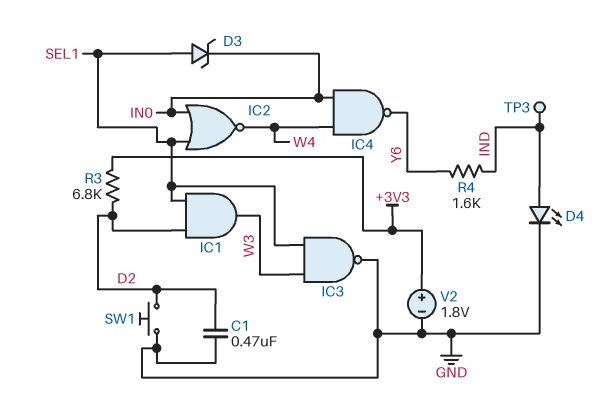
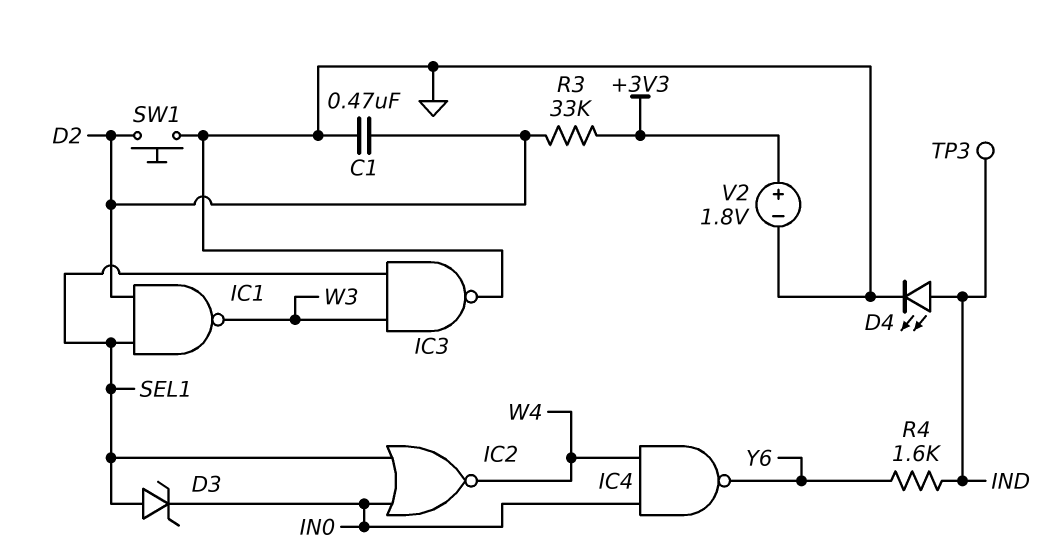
IC1: AND (in D2, in SEL1, out W3) -> NAND (in D2, in SEL1, out W3)
R3: 6.8k (+3V3, D2) -> 33k (+3V3, D2)

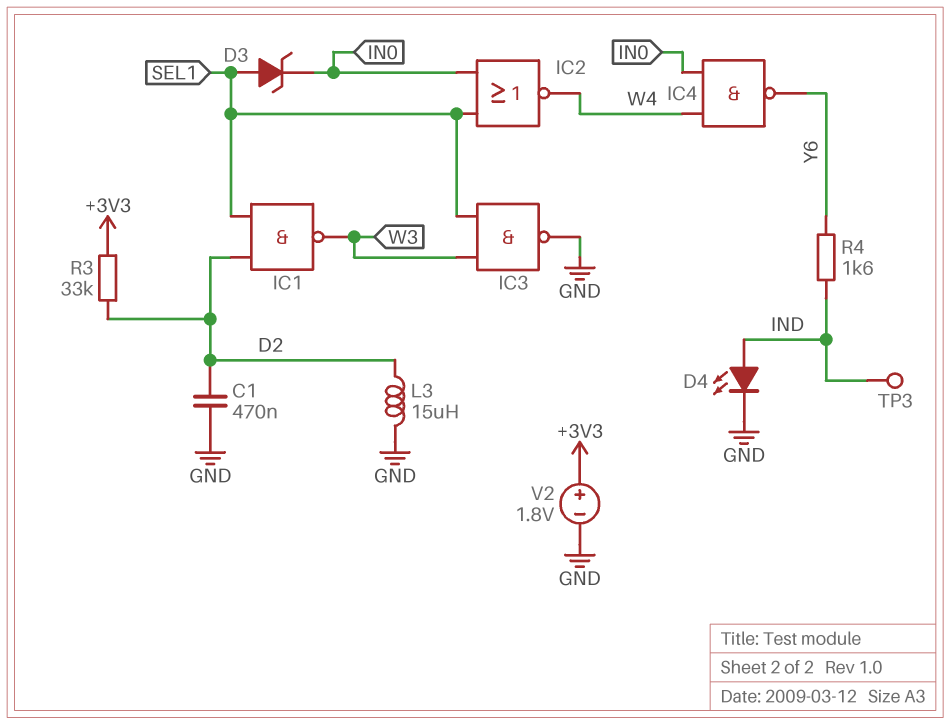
L3: none -> 15uH (D2, GND)
SW1: button (D2, GND) -> none

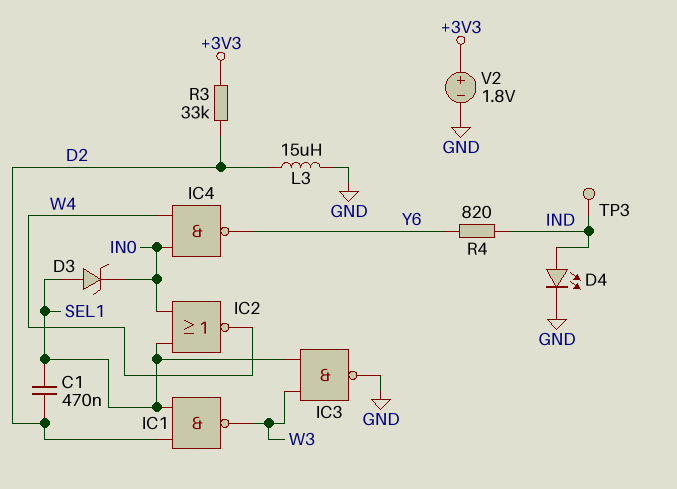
C1: 470nF (D2, GND) -> 470nF (D2, SEL1)
R4: 1.6k (IND, Y6) -> 820 (IND, Y6)

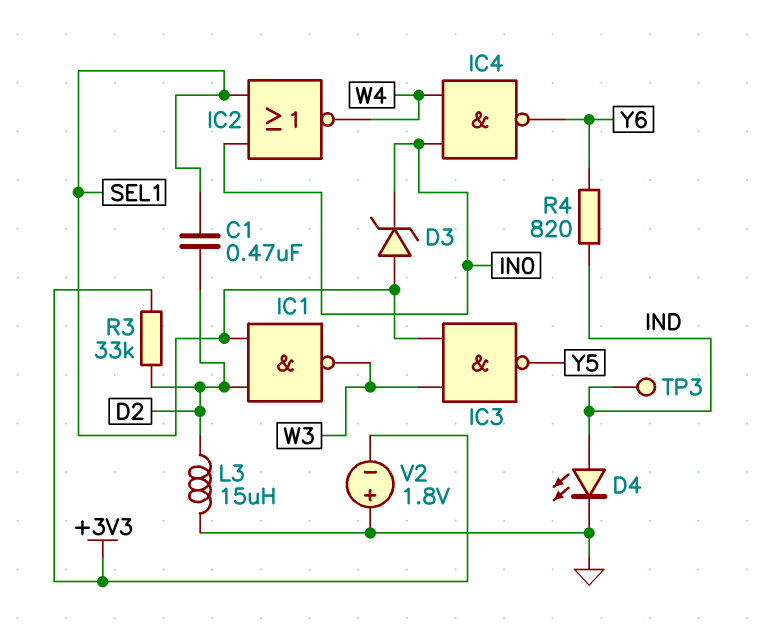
IC3: NAND (in SEL1, in W3, out GND) -> NAND (in SEL1, in W3, out Y5)
V2: 1.8V (plus +3V3, minus GND) -> 1.8V (plus GND, minus +3V3)

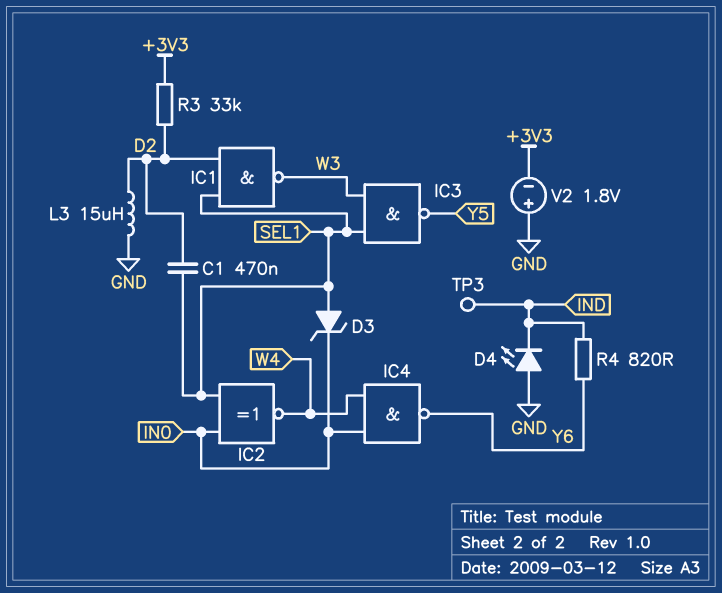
D4: LED (A IND, K GND) -> LED (A GND, K IND)
IC2: NOR (in IN0, in SEL1, out W4) -> XNOR (in IN0, in SEL1, out W4)

